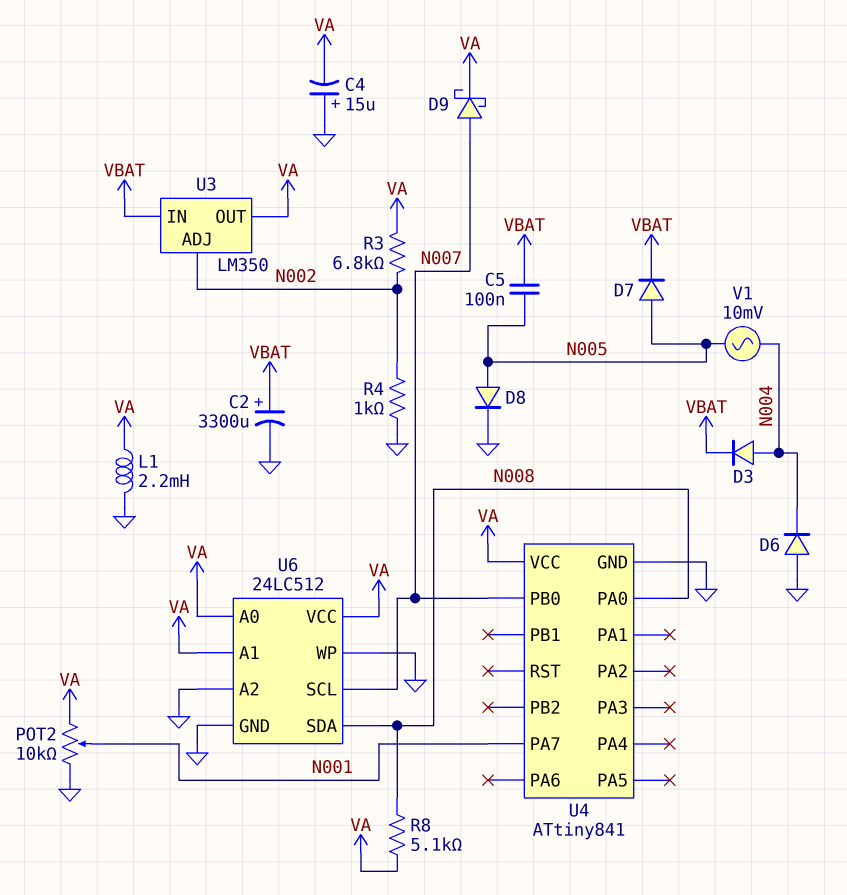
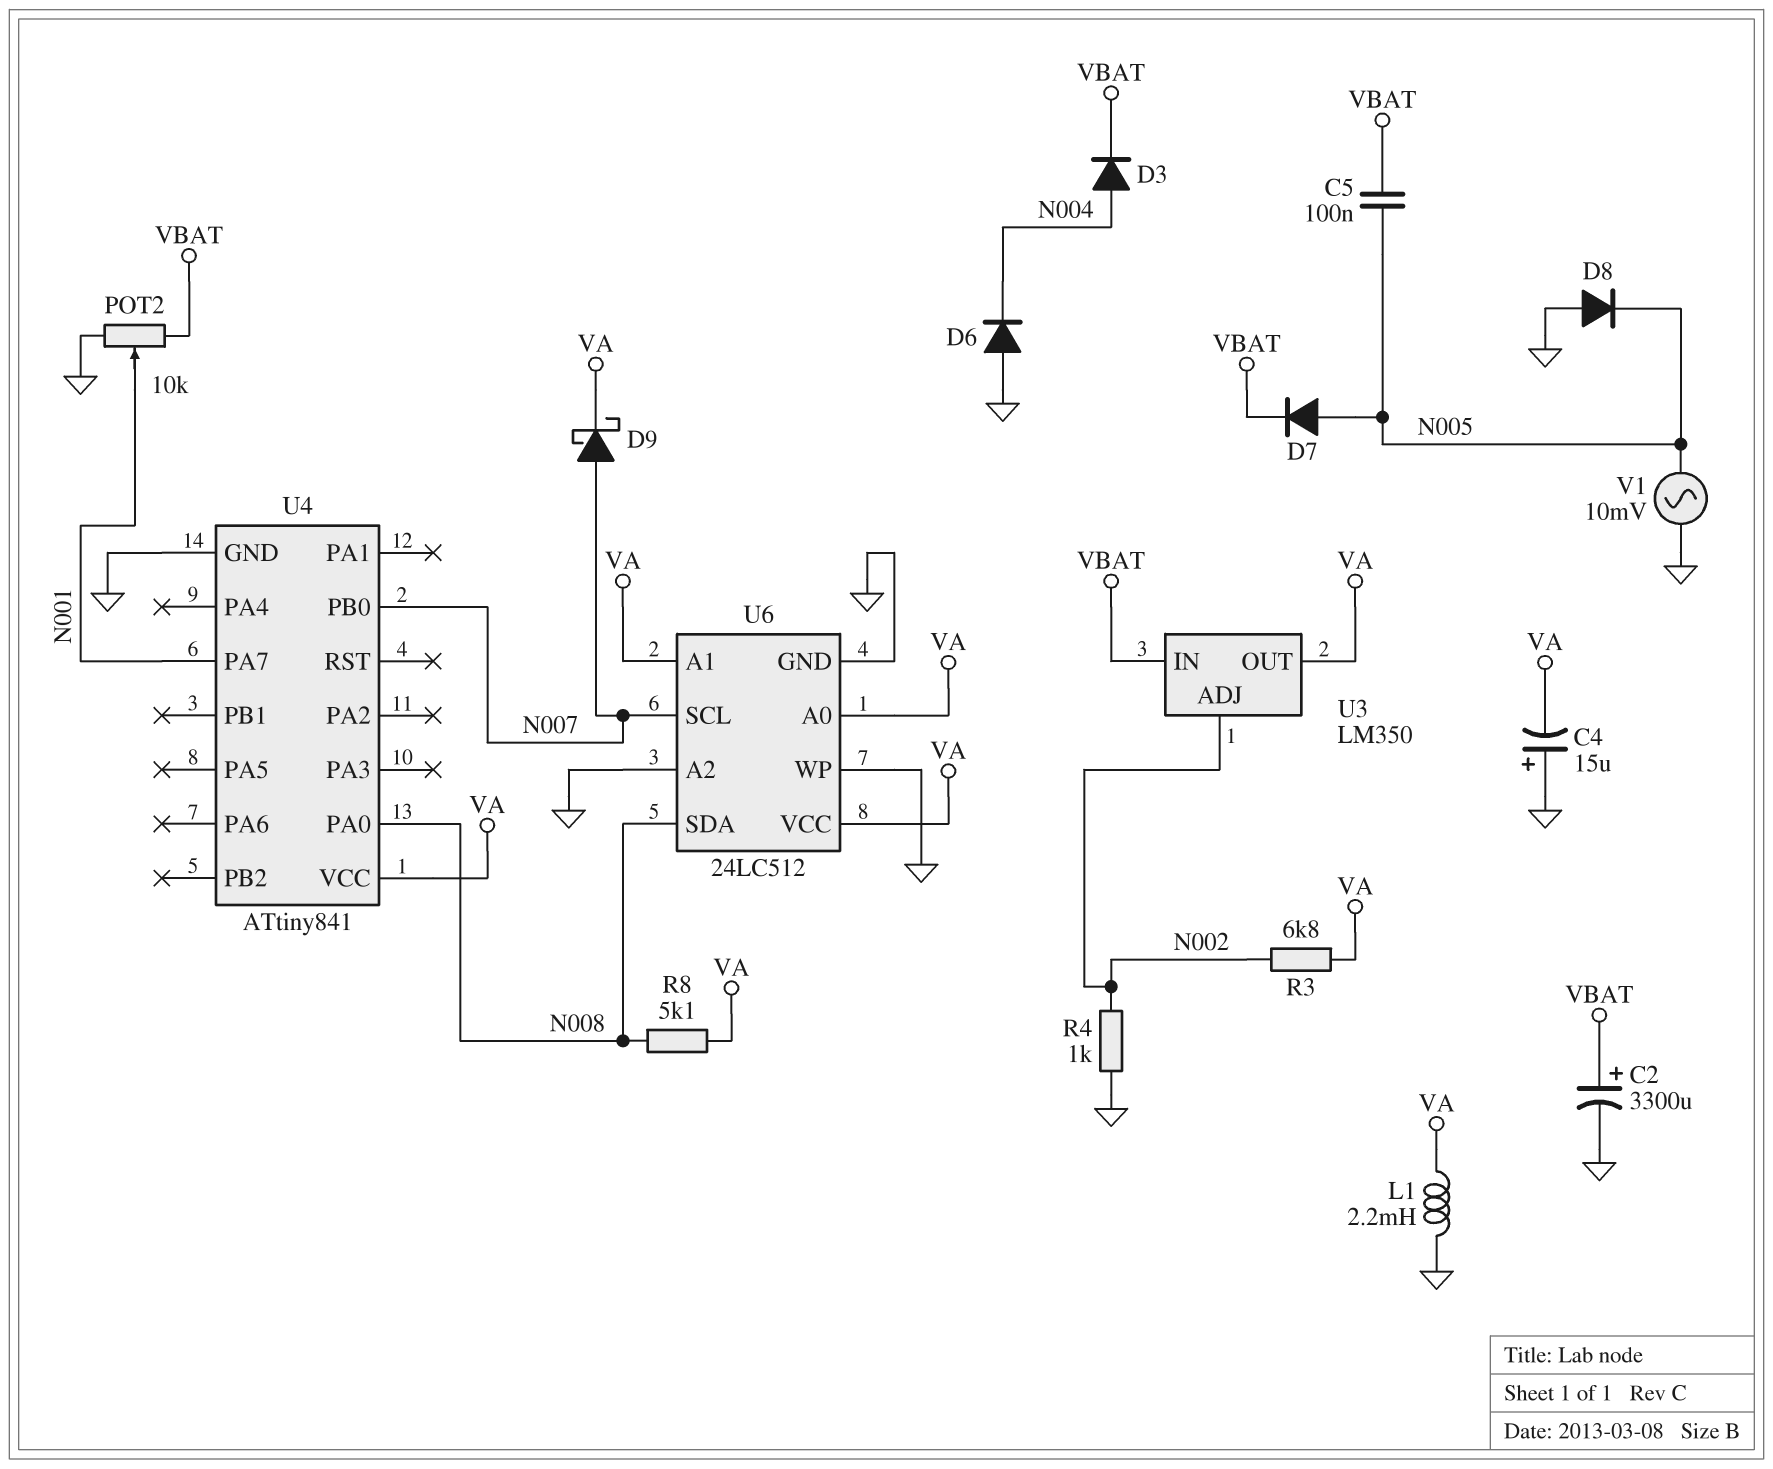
D8: diode (A N005, K GND) -> diode (A GND, K N005)
POT2: 10k (GND, VA, wiper N001) -> 10k (GND, VBAT, wiper N001)
V1: AC 10mV (N004, N005) -> AC 10mV (GND, N005)

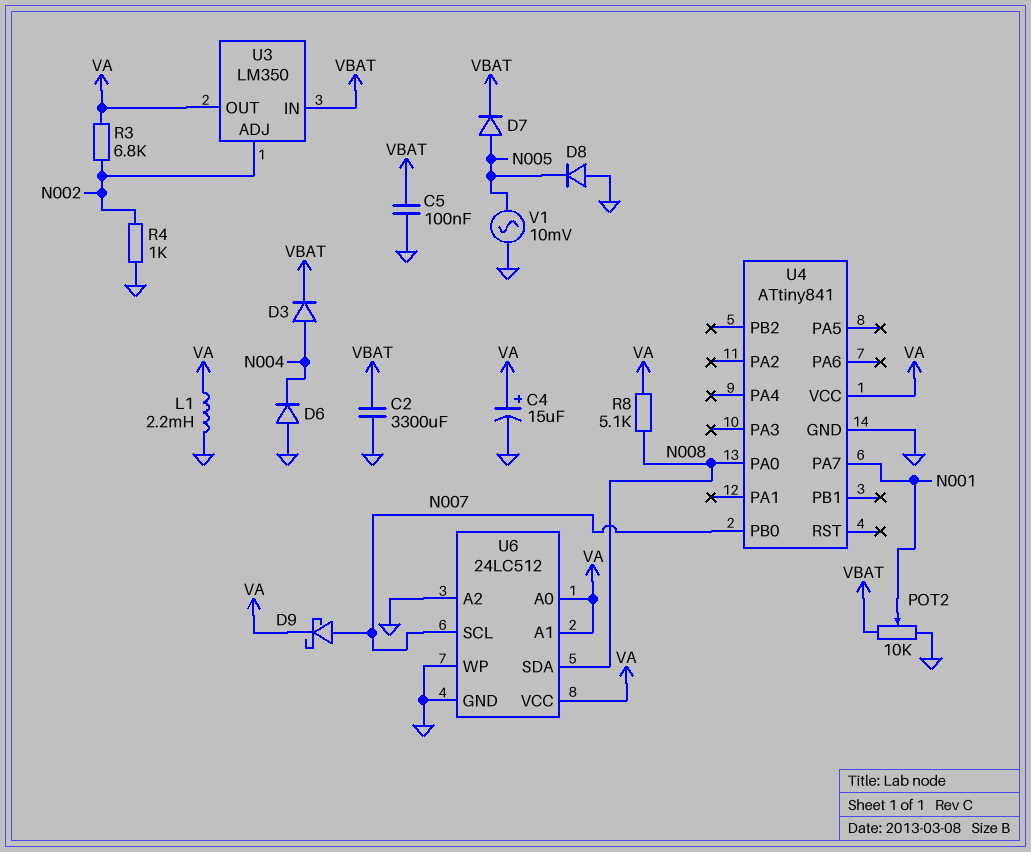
C2: 3300uF (plus VBAT, minus GND) -> 3300uF (GND, VBAT)
C4: 15uF (plus GND, minus VA) -> 15uF (plus VA, minus GND)
C5: 100nF (N005, VBAT) -> 100nF (GND, VBAT)

